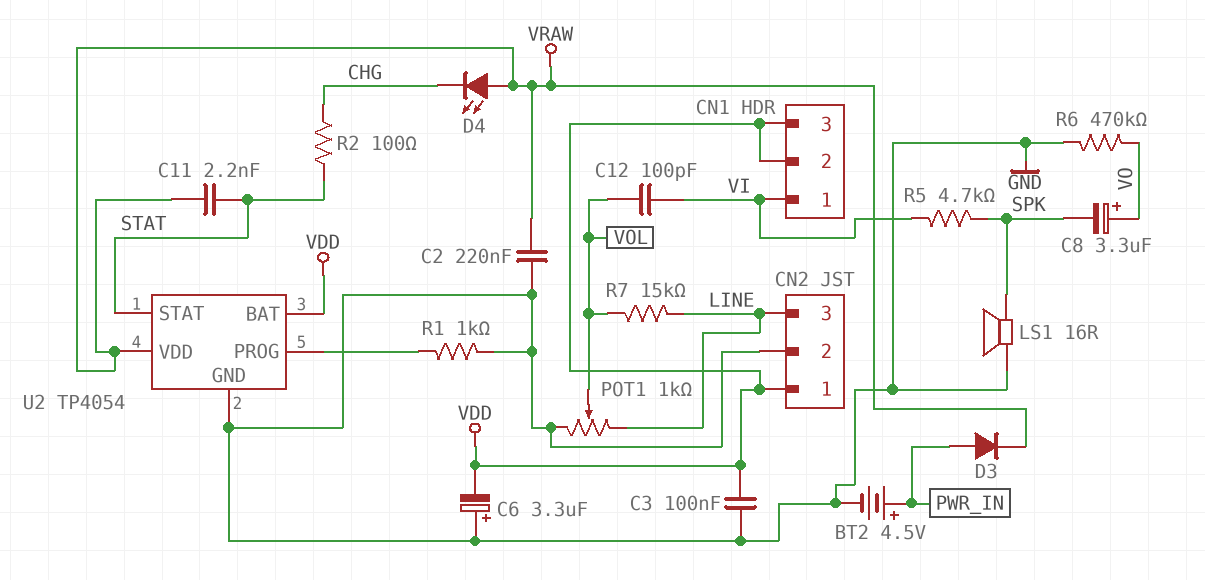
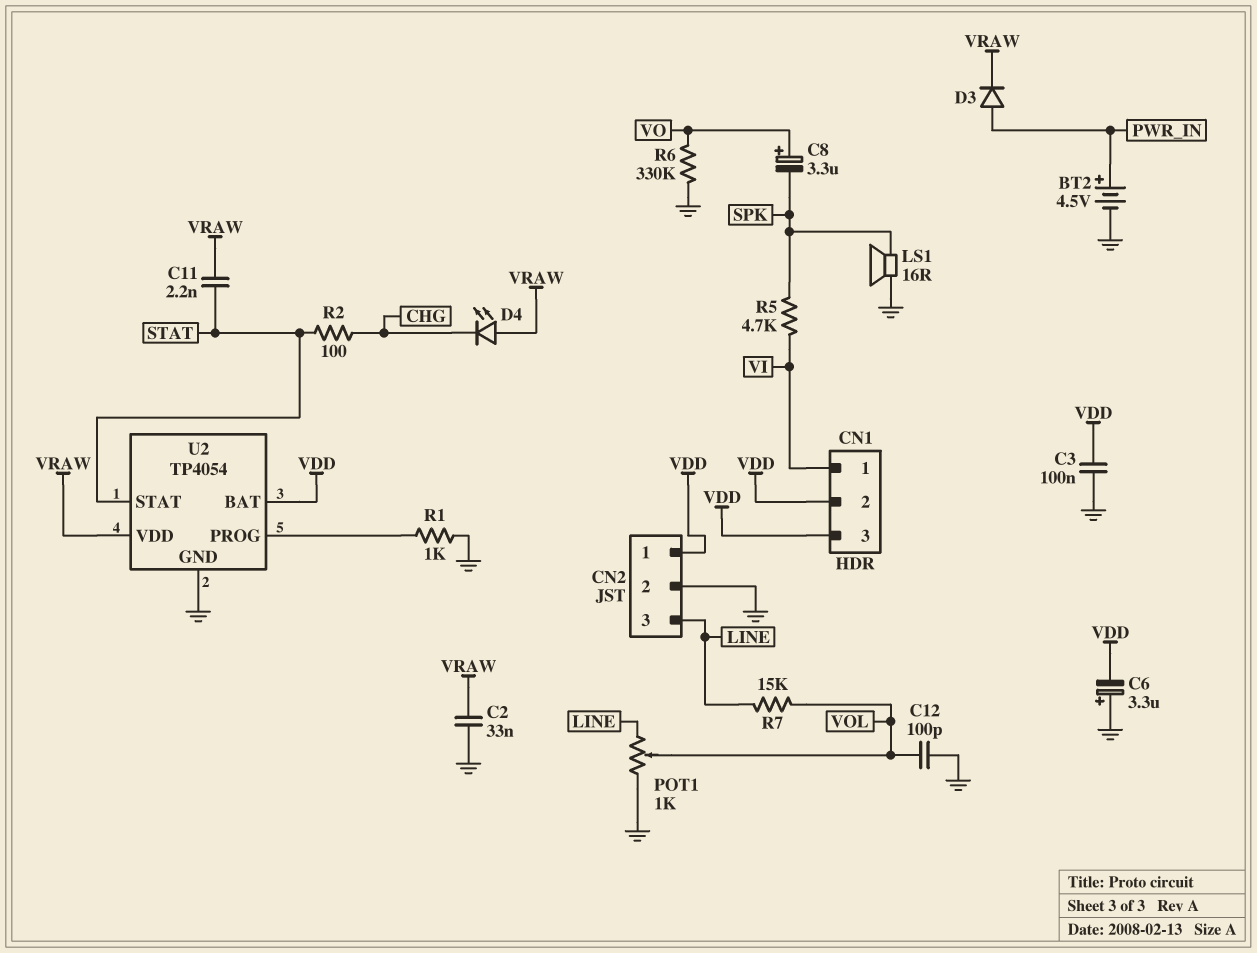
C2: 220nF (GND, VRAW) -> 33nF (GND, VRAW)
C12: 100pF (VI, VOL) -> 100pF (GND, VOL)
R6: 470k (GND, VO) -> 330k (GND, VO)

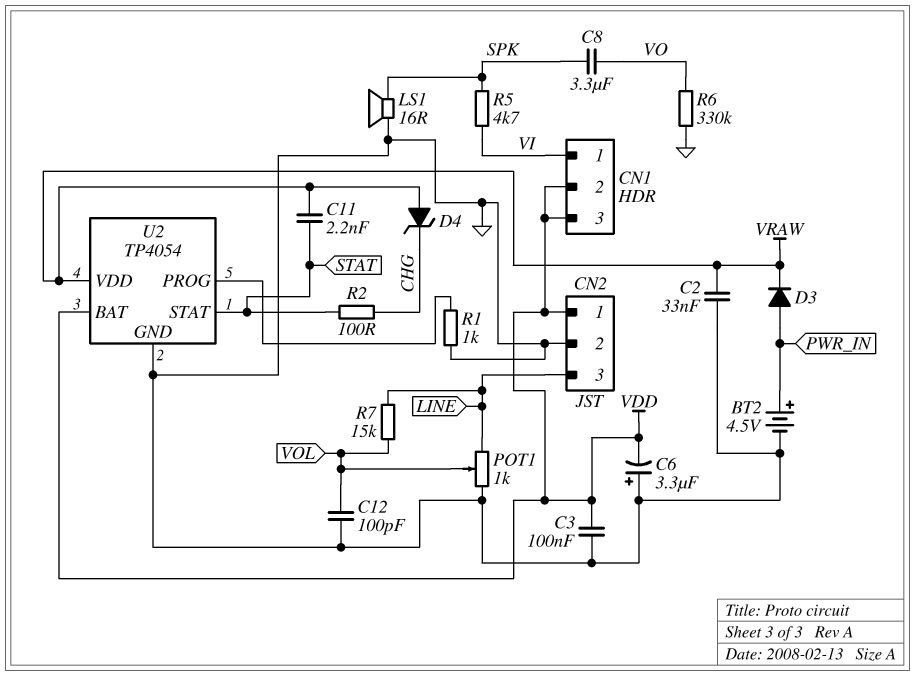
C8: 3.3uF (plus VO, minus SPK) -> 3.3uF (SPK, VO)
D4: LED (A VRAW, K CHG) -> zener (A VRAW, K CHG)

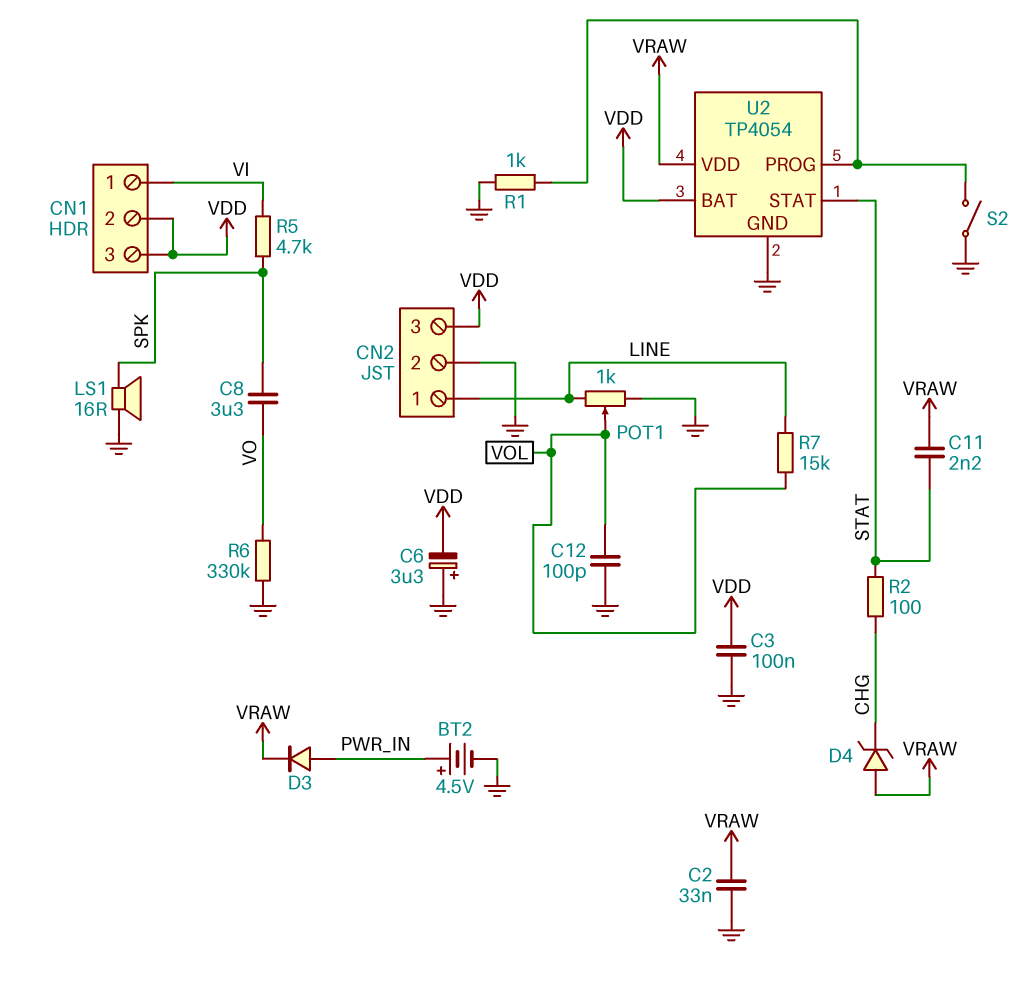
CN2 pin 1: VDD -> LINE
CN2 pin 3: LINE -> VDD
S2: none -> switch (GND, U2/PROG)

